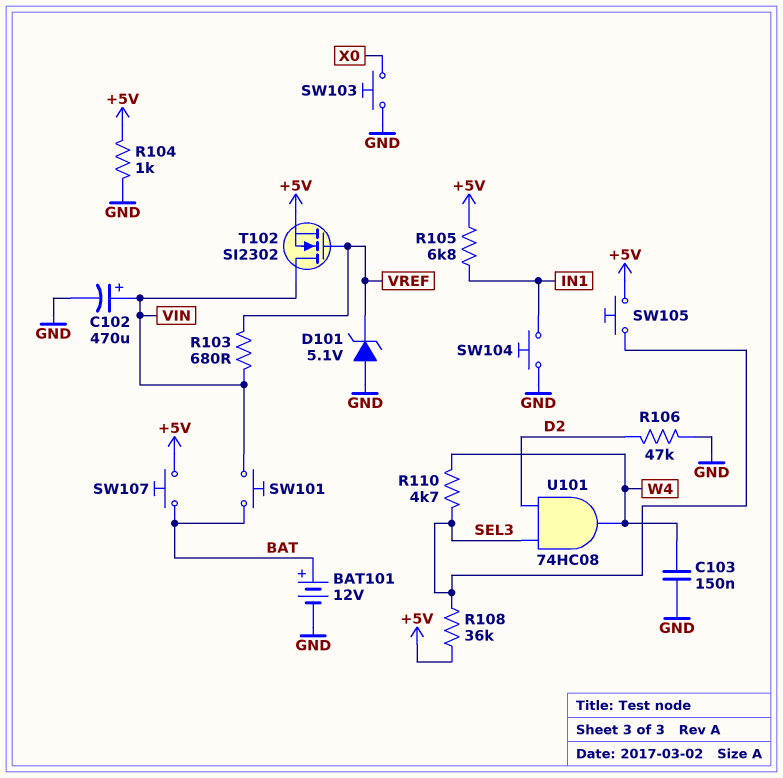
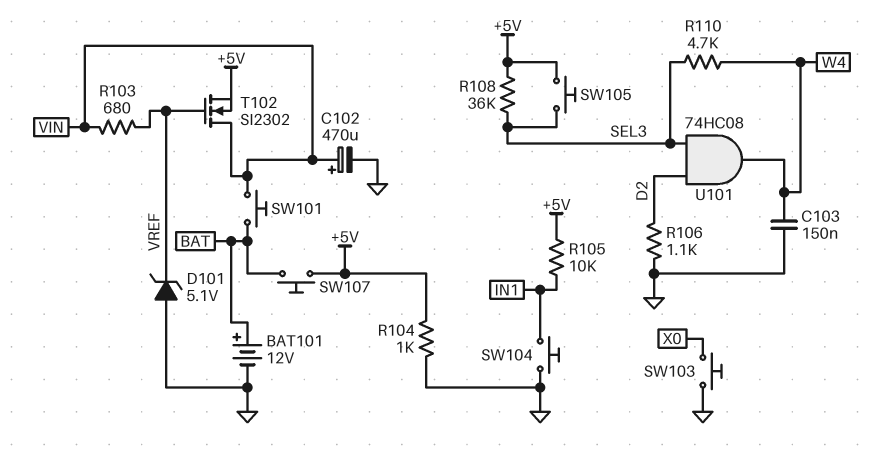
R105: 6.8k (+5V, IN1) -> 10k (+5V, IN1)
R106: 47k (D2, GND) -> 1.1k (D2, GND)

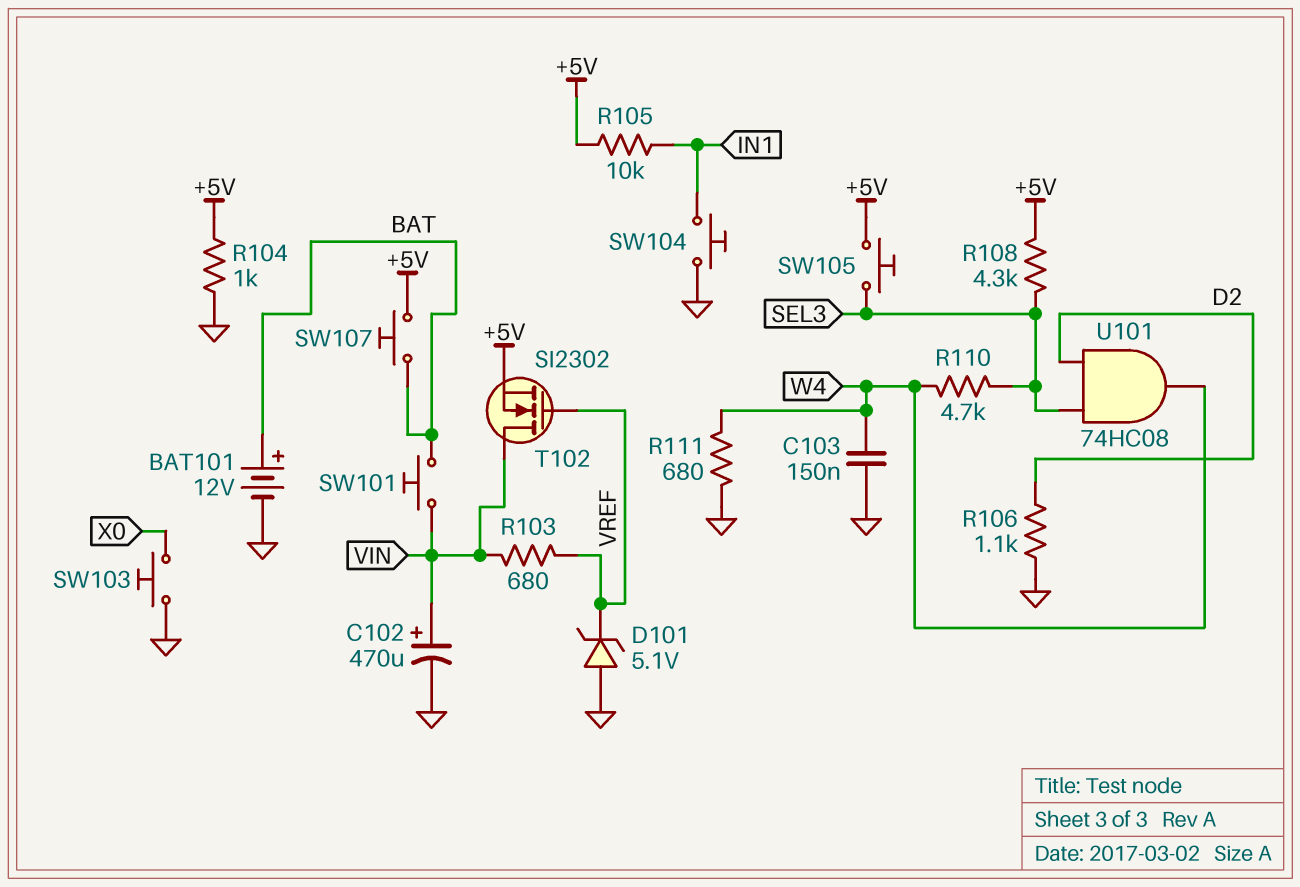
R108: 36k (+5V, SEL3) -> 4.3k (+5V, SEL3)
R111: none -> 680 (GND, W4)

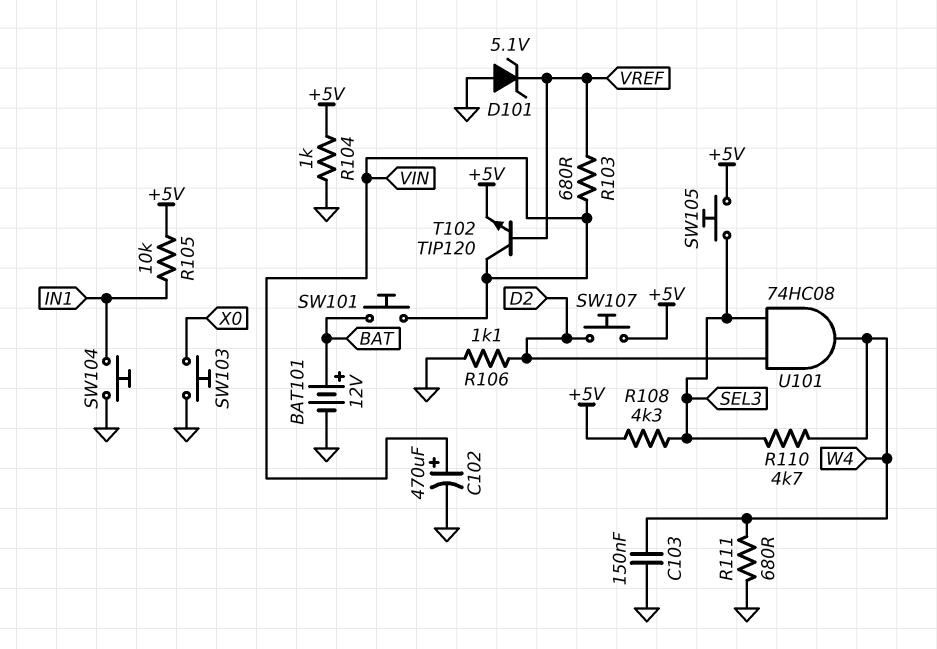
SW107: button (+5V, BAT) -> button (+5V, D2)
T102: NMOS SI2302 (G VREF, D VIN, S +5V) -> NPN TIP120 (B VREF, C VIN, E +5V)

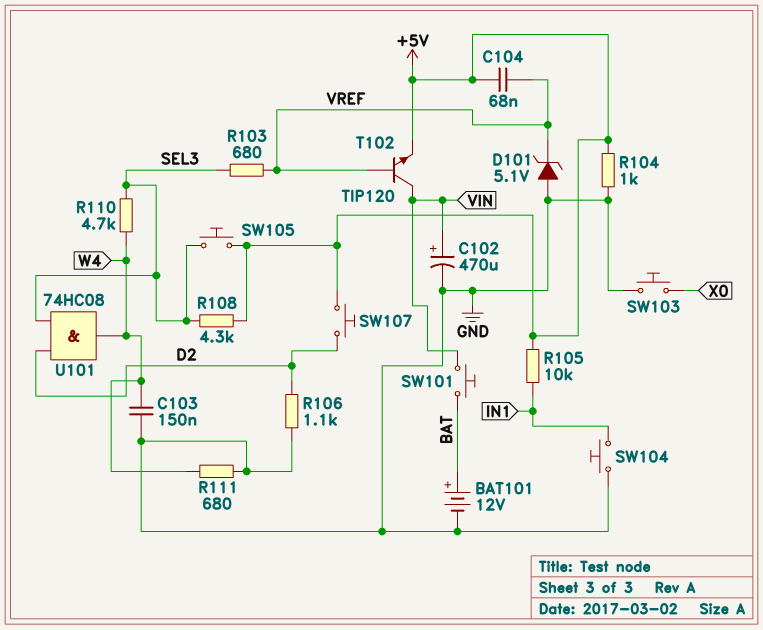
C104: none -> 68nF (+5V, VREF)
R103: 680 (VIN, VREF) -> 680 (SEL3, VREF)

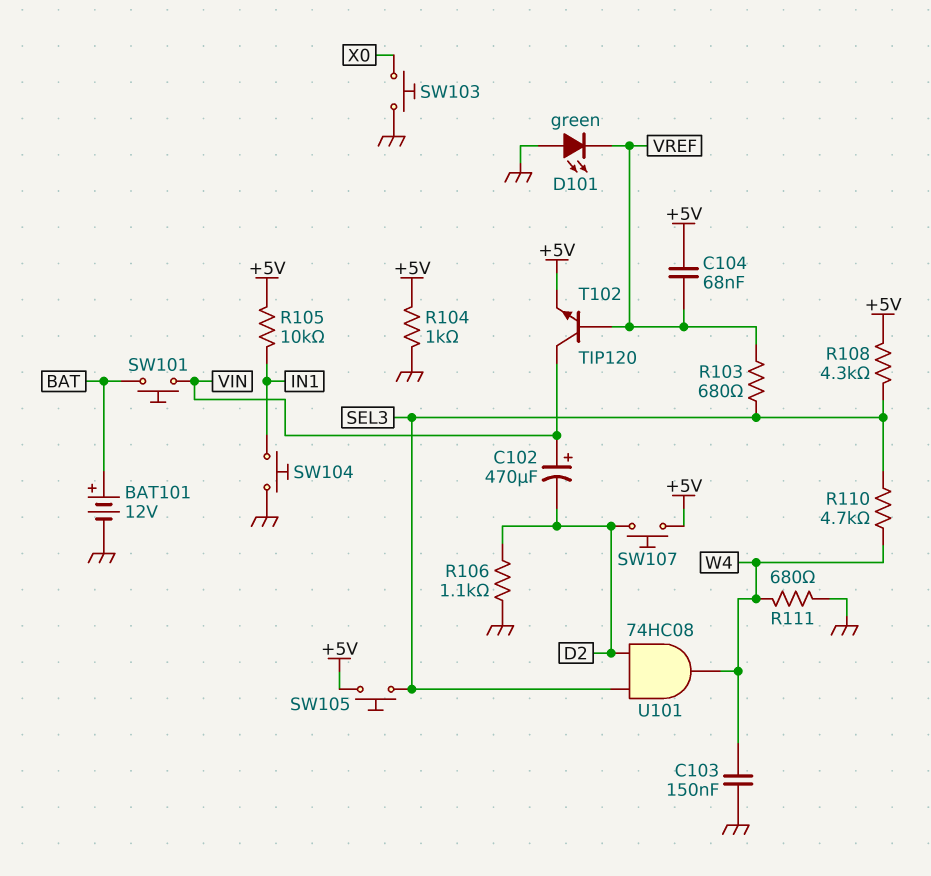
C102: 470uF (plus VIN, minus GND) -> 470uF (plus VIN, minus D2)
D101: zener 5.1V (A GND, K VREF) -> LED green (A GND, K VREF)

